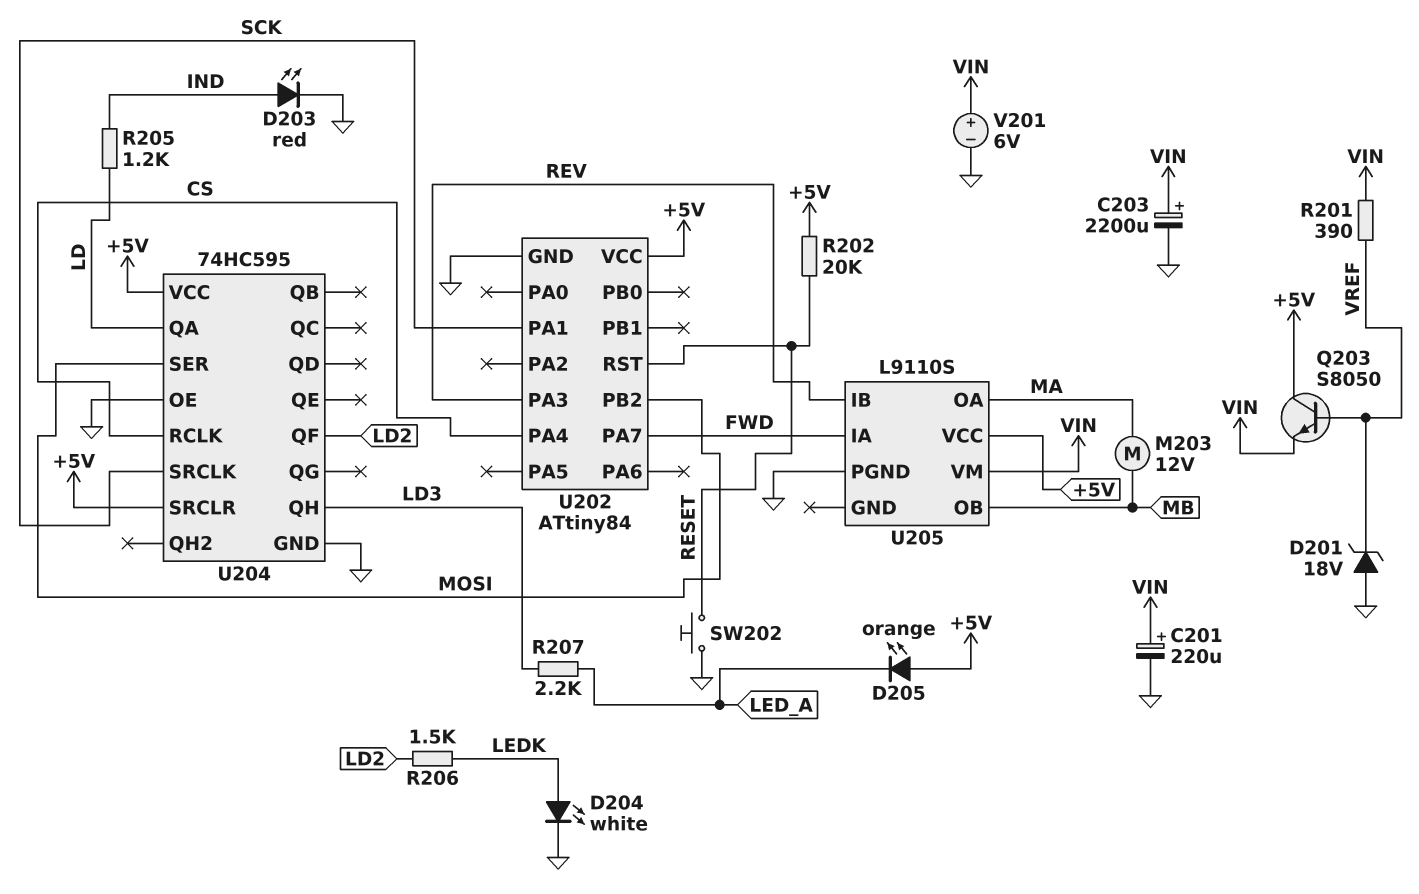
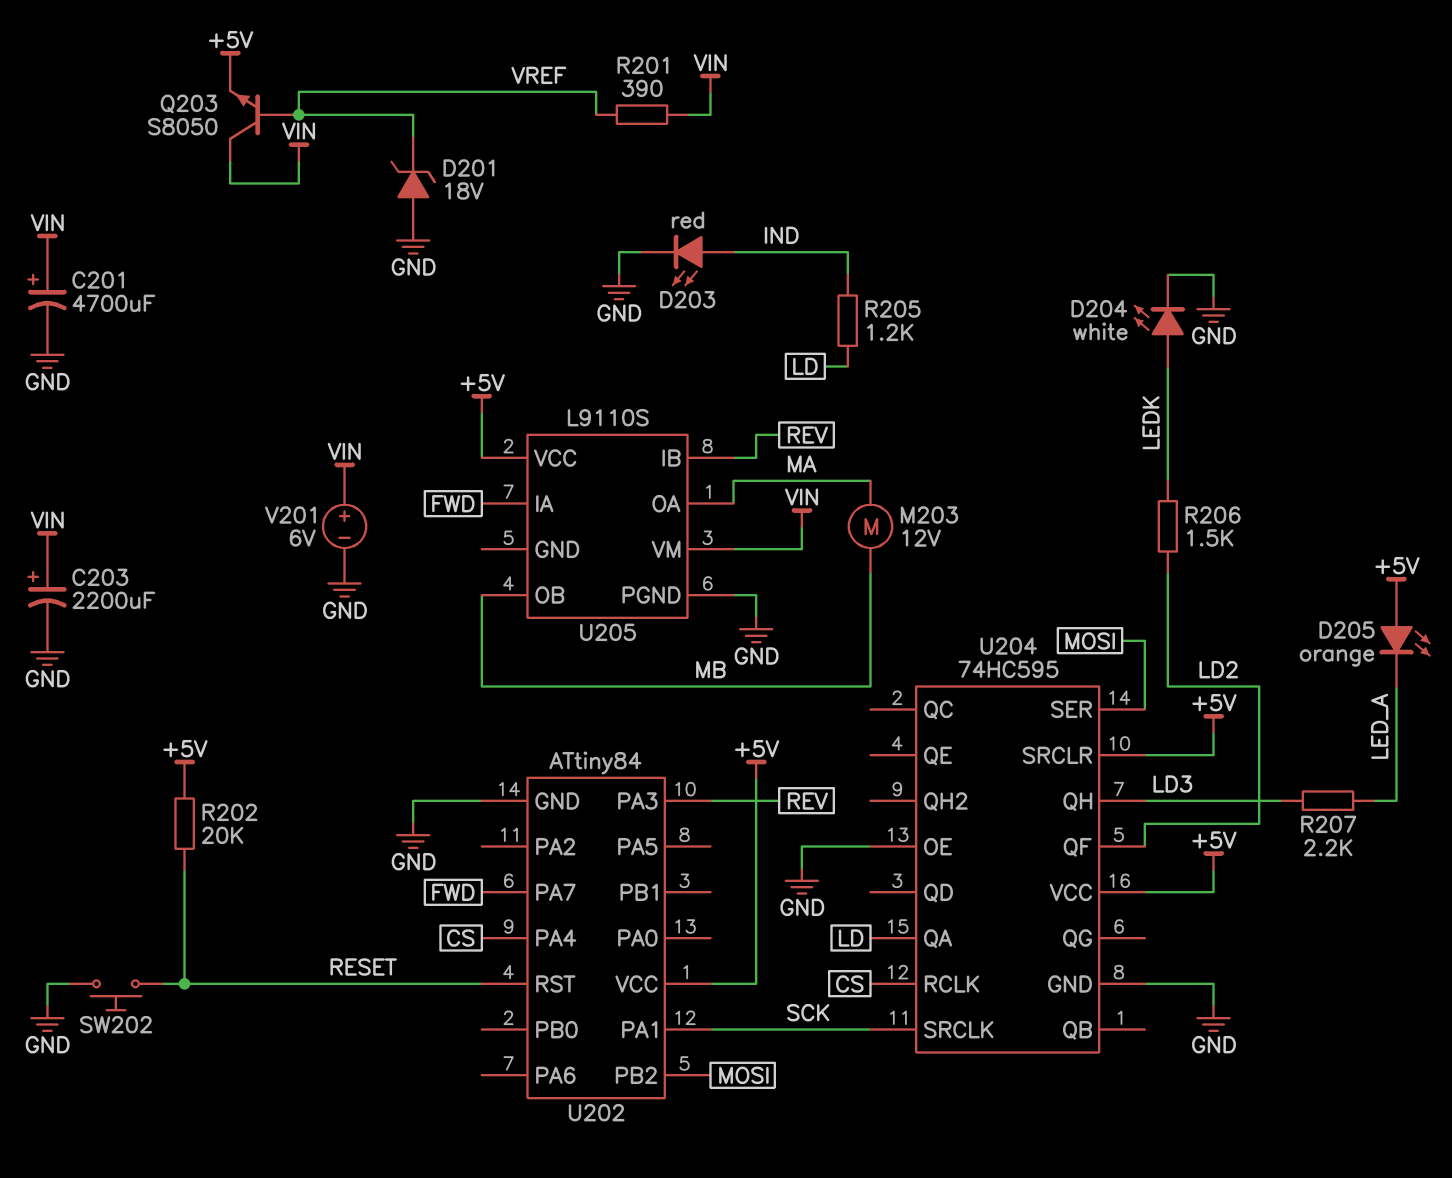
C201: 220uF (plus VIN, minus GND) -> 4700uF (plus VIN, minus GND)
Q203: NPN S8050 (B VREF, C +5V, E VIN) -> NPN S8050 (B VREF, C VIN, E +5V)

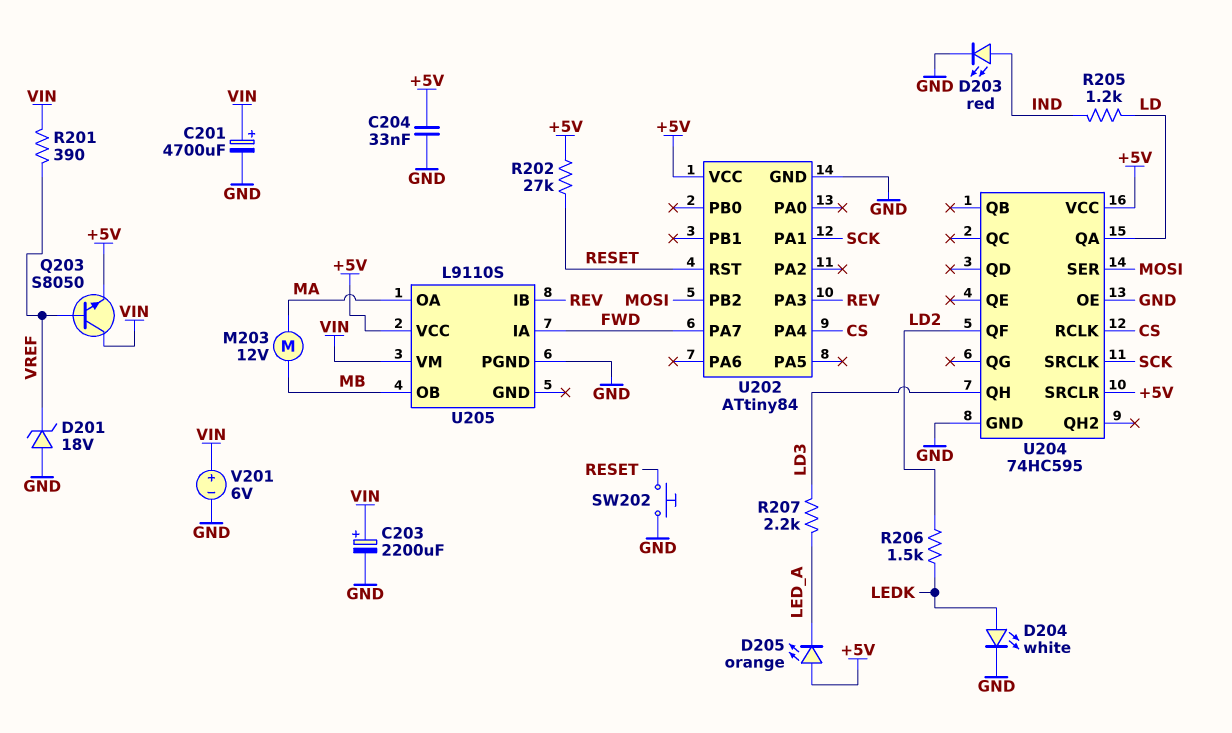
C204: none -> 33nF (+5V, GND)
R202: 20k (+5V, RESET) -> 27k (+5V, RESET)

